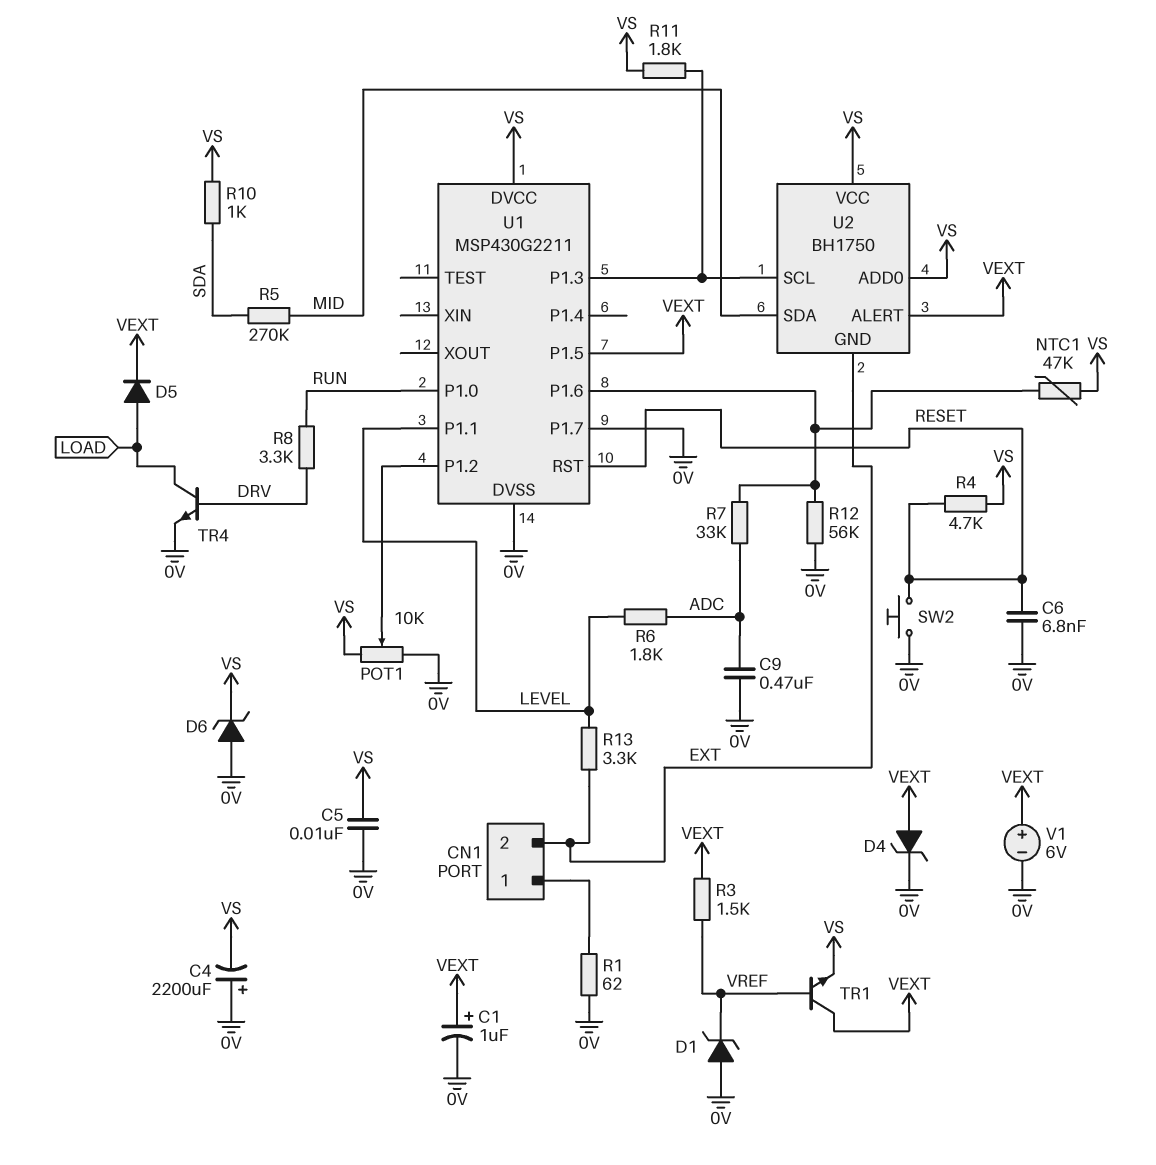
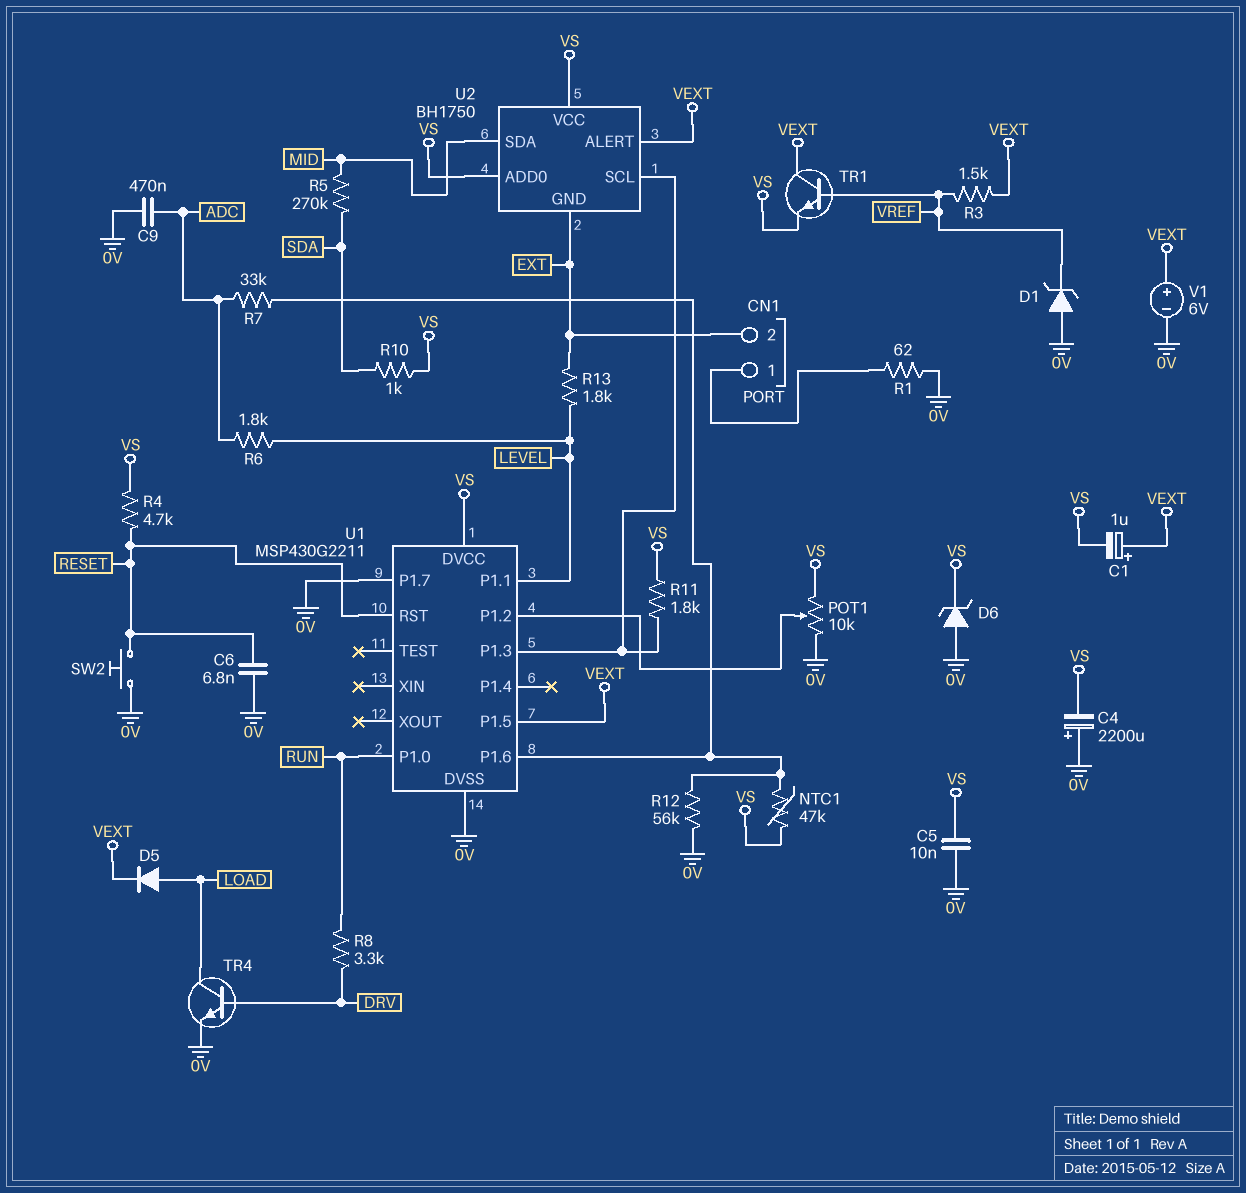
C1: 1uF (plus VEXT, minus 0V) -> 1uF (plus VEXT, minus VS)
D4: zener (A VEXT, K 0V) -> none
R13: 3.3k (EXT, LEVEL) -> 1.8k (EXT, LEVEL)

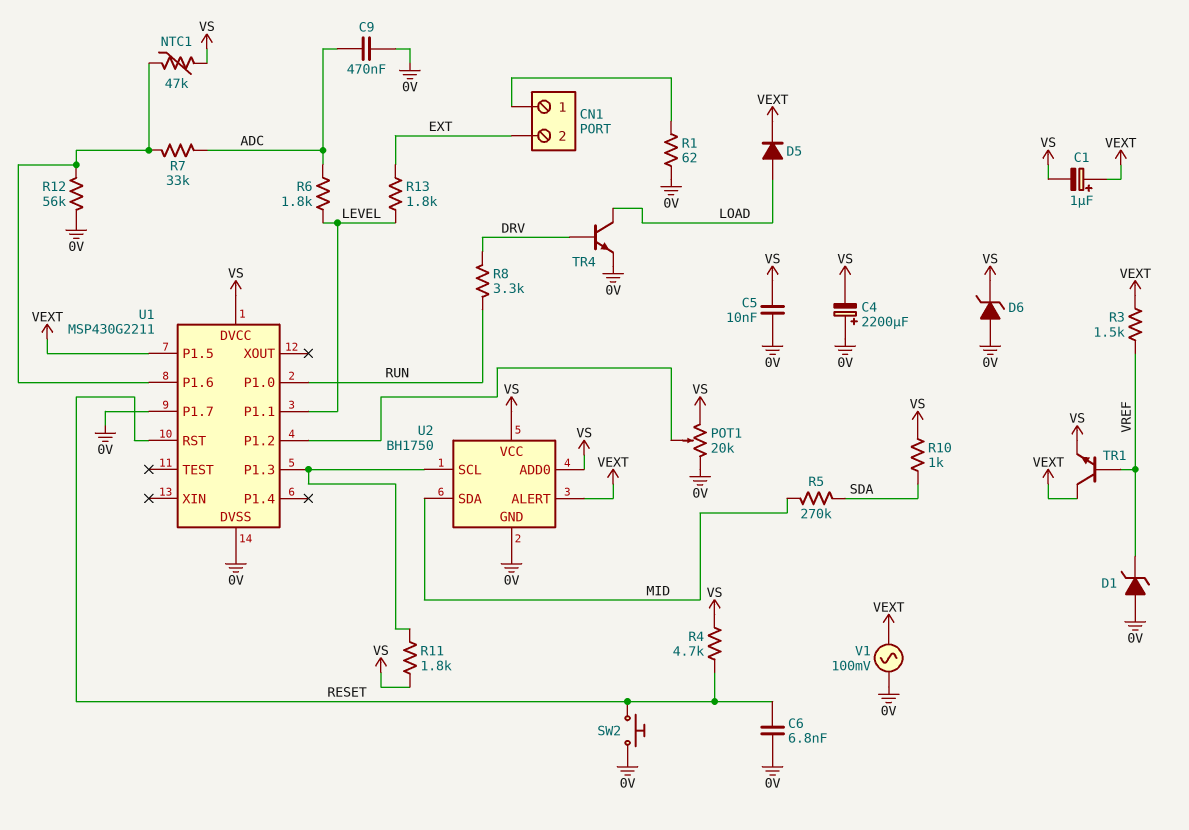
POT1: 10k (0V, VS, wiper U1/P1.2) -> 20k (0V, VS, wiper U1/P1.2)
U2 pin GND: EXT -> 0V
V1: 6V (plus VEXT, minus 0V) -> AC 100mV (0V, VEXT)

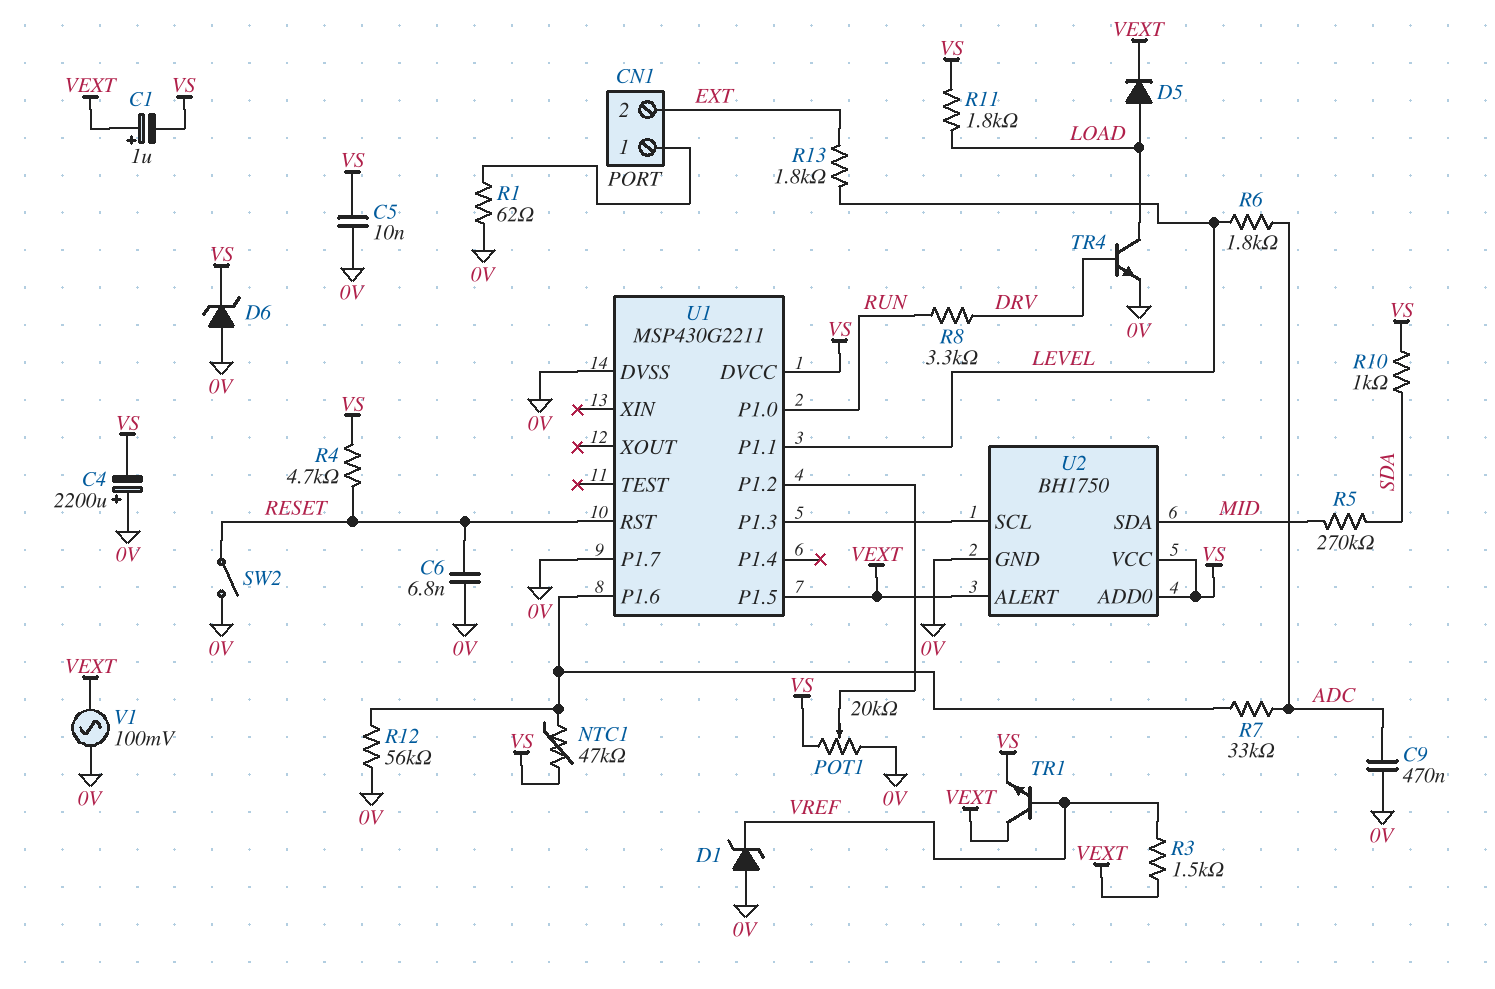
R11: 1.8k (U1/P1.3, VS) -> 1.8k (LOAD, VS)
SW2: button (0V, RESET) -> switch (0V, RESET)

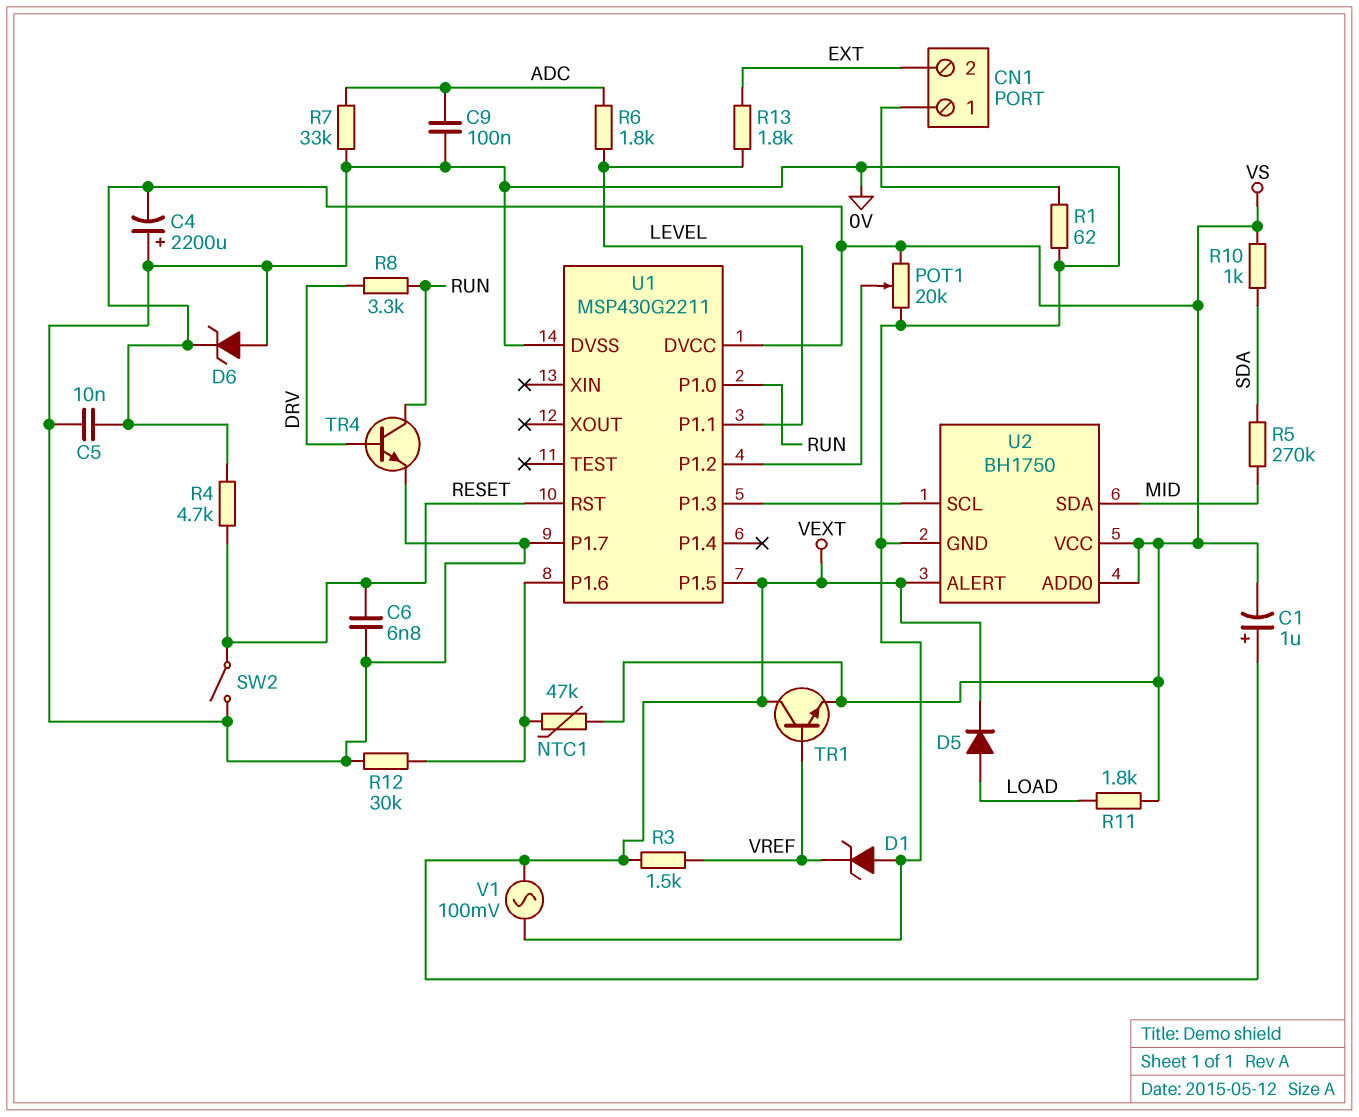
C9: 470nF (0V, ADC) -> 100nF (0V, ADC)
R7: 33k (ADC, U1/P1.6) -> 33k (0V, ADC)
R12: 56k (0V, U1/P1.6) -> 30k (0V, U1/P1.6)
TR4: NPN (B DRV, C LOAD, E 0V) -> NPN (B DRV, C RUN, E 0V)

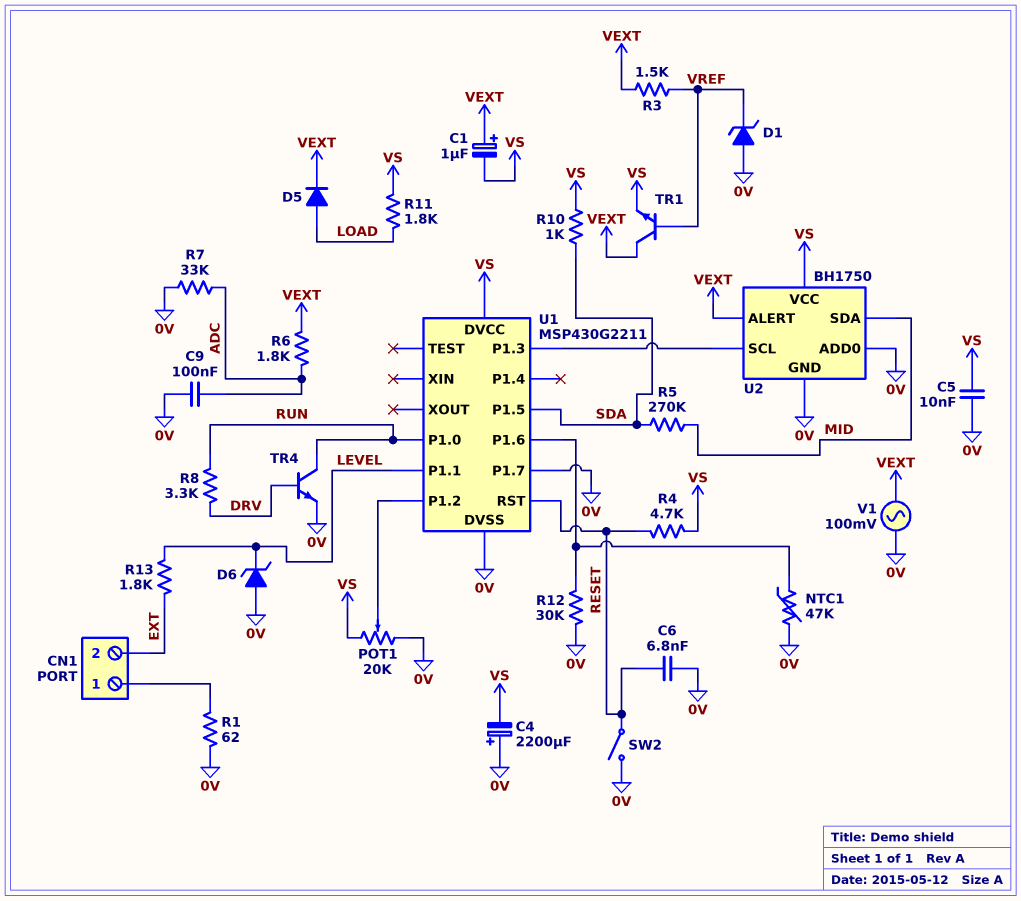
D6: zener (A 0V, K VS) -> zener (A 0V, K LEVEL)
NTC1: 47k (U1/P1.6, VS) -> 47k (0V, U1/P1.6)
R6: 1.8k (ADC, LEVEL) -> 1.8k (ADC, VEXT)
U1 pin P1.5: VEXT -> SDA
U2 pin ADD0: VS -> 0V

